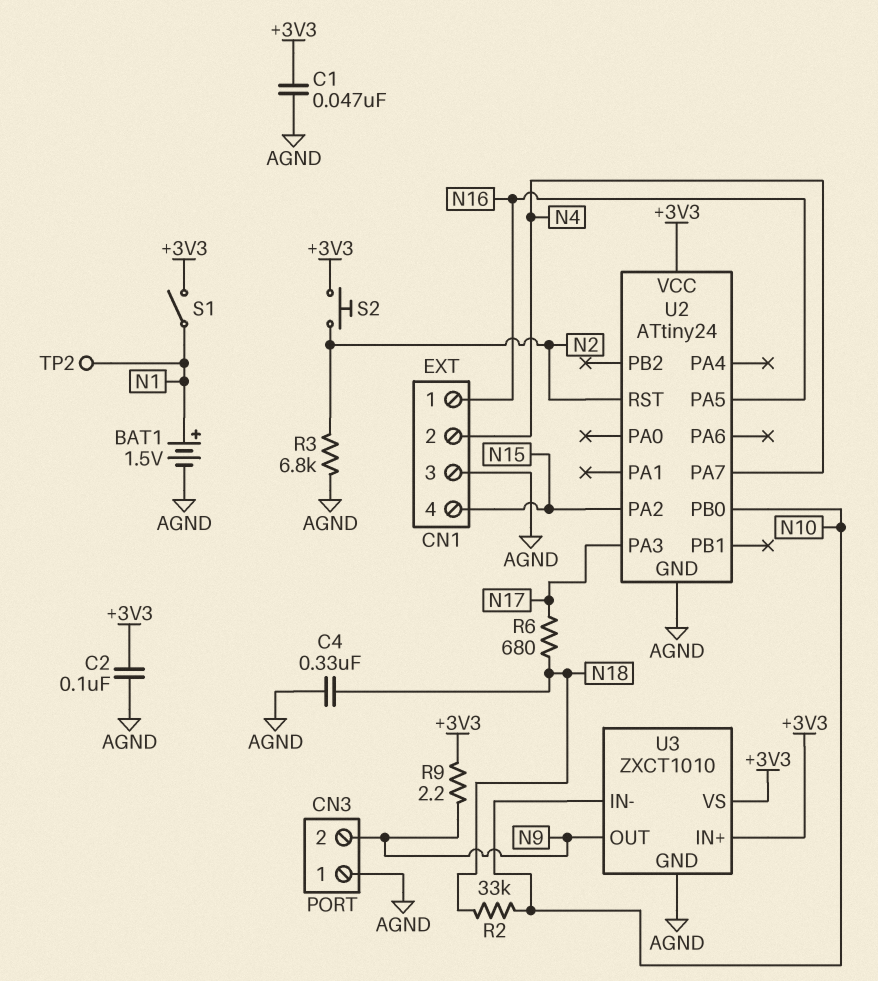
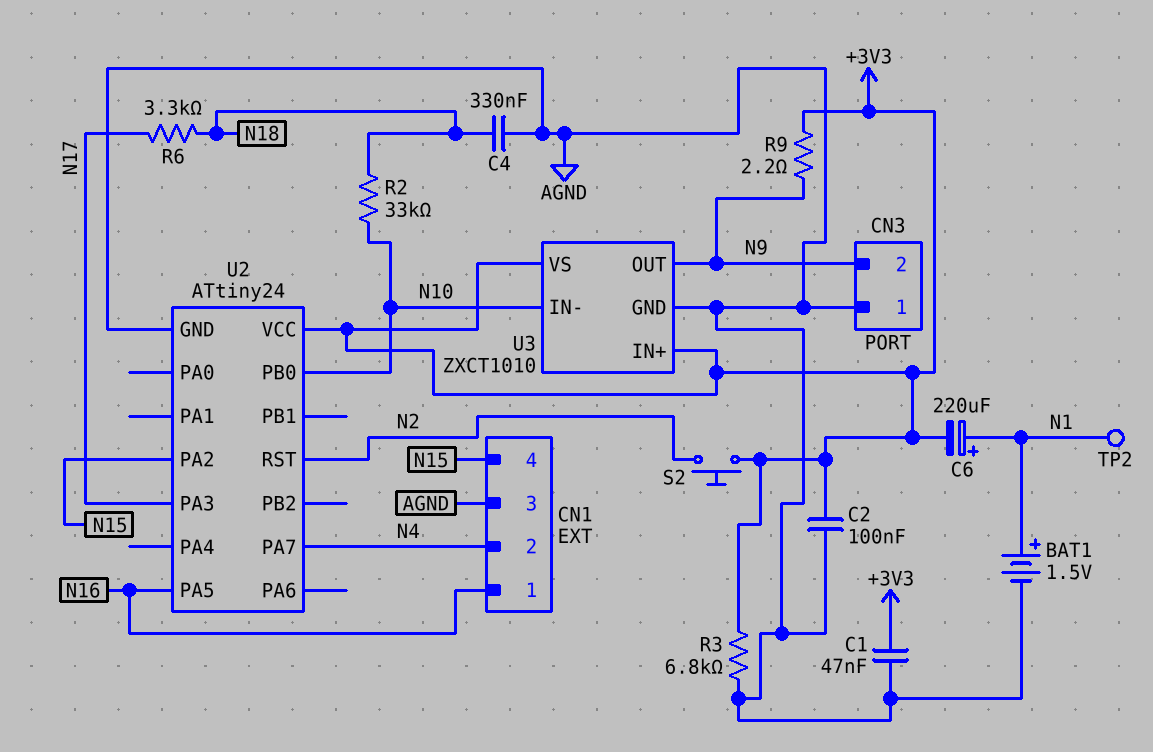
C6: none -> 220uF (plus N1, minus +3V3)
R3: 6.8k (AGND, N2) -> 6.8k (+3V3, AGND)
R6: 680 (N17, N18) -> 3.3k (N17, N18)
S1: switch (+3V3, N1) -> none

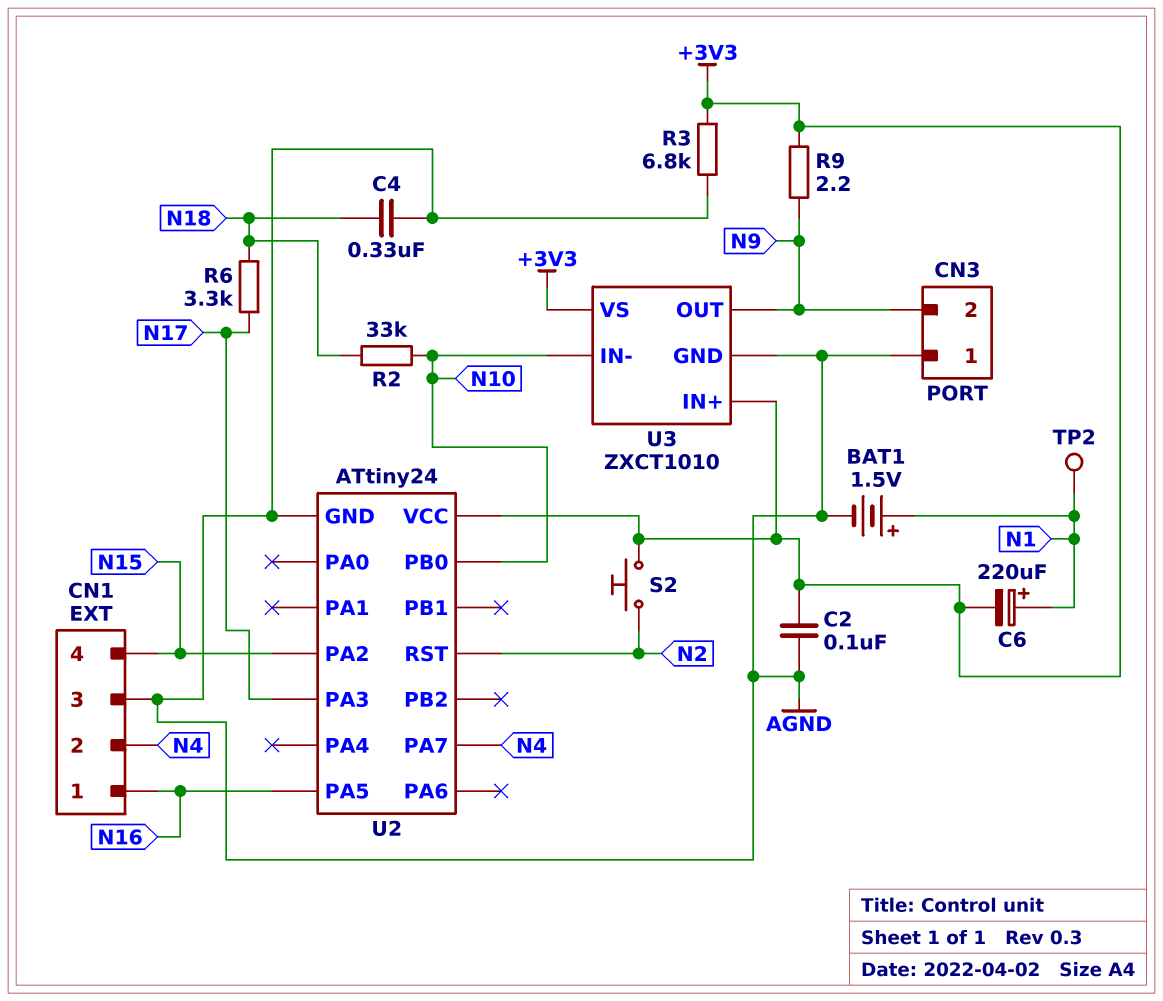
C1: 47nF (+3V3, AGND) -> none

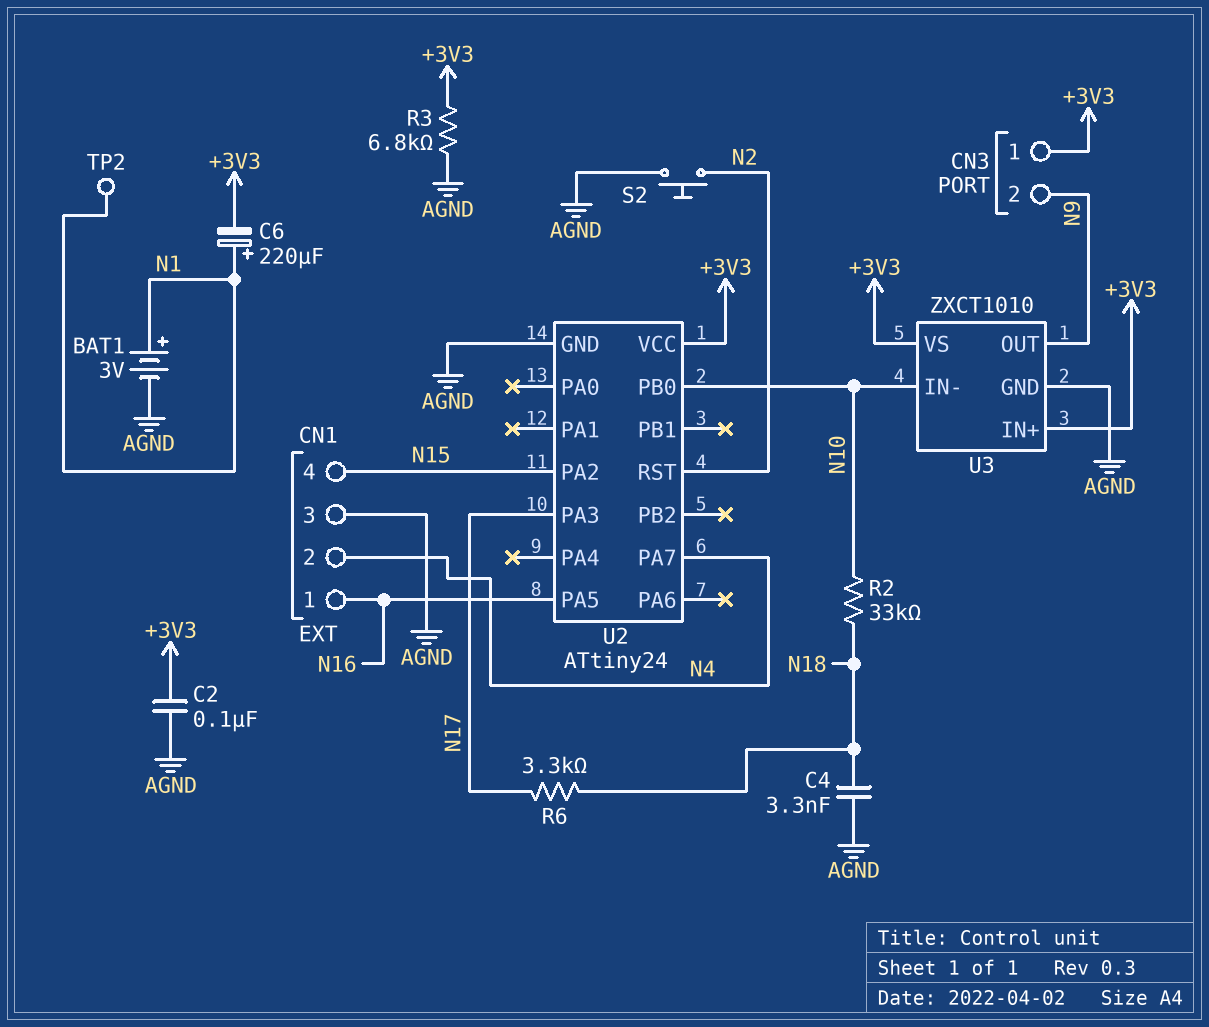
BAT1: 1.5V (plus N1, minus AGND) -> 3V (plus N1, minus AGND)
C4: 330nF (AGND, N18) -> 3.3nF (AGND, N18)
CN3 pin 1: AGND -> +3V3
R9: 2.2 (+3V3, N9) -> none
S2: button (+3V3, N2) -> button (AGND, N2)

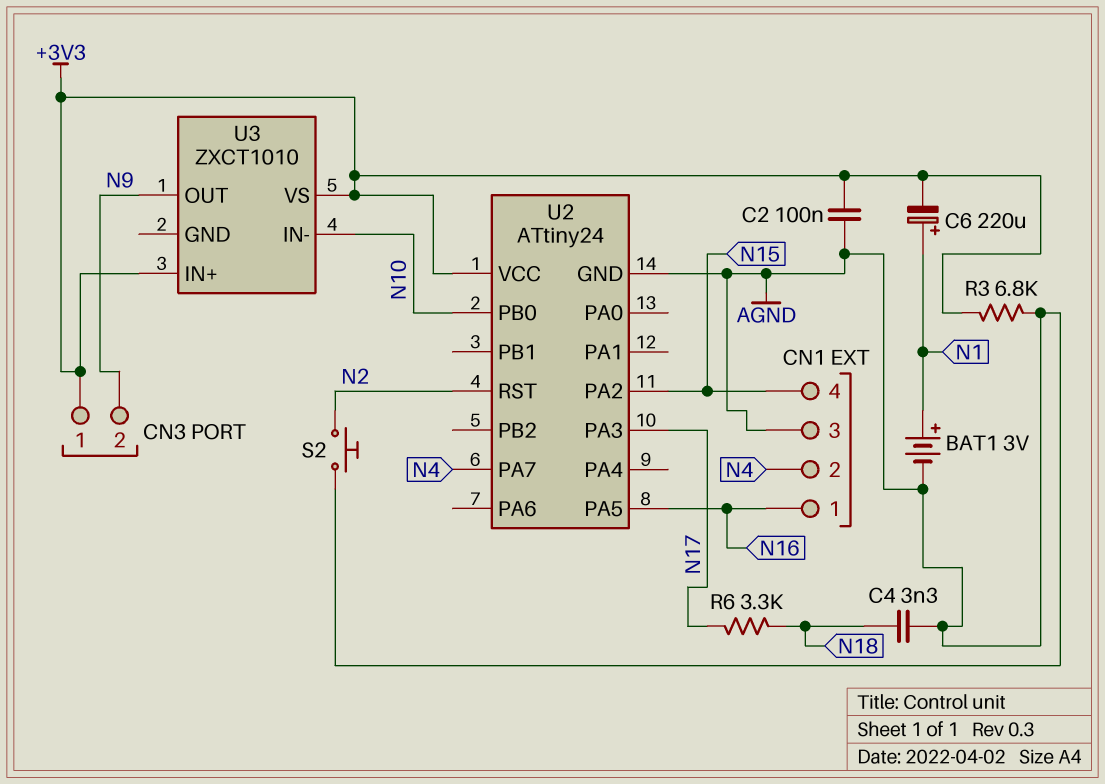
R2: 33k (N10, N18) -> none
TP2: test point (N1) -> none
U3 pin GND: AGND -> none

